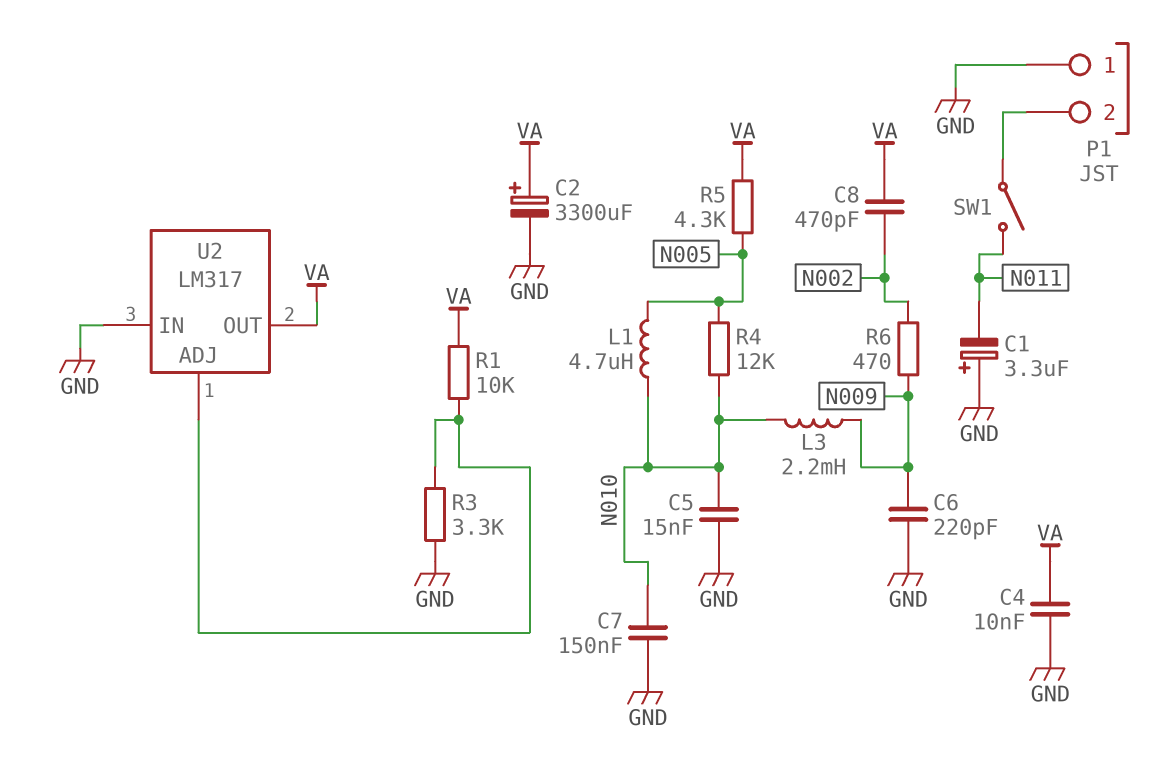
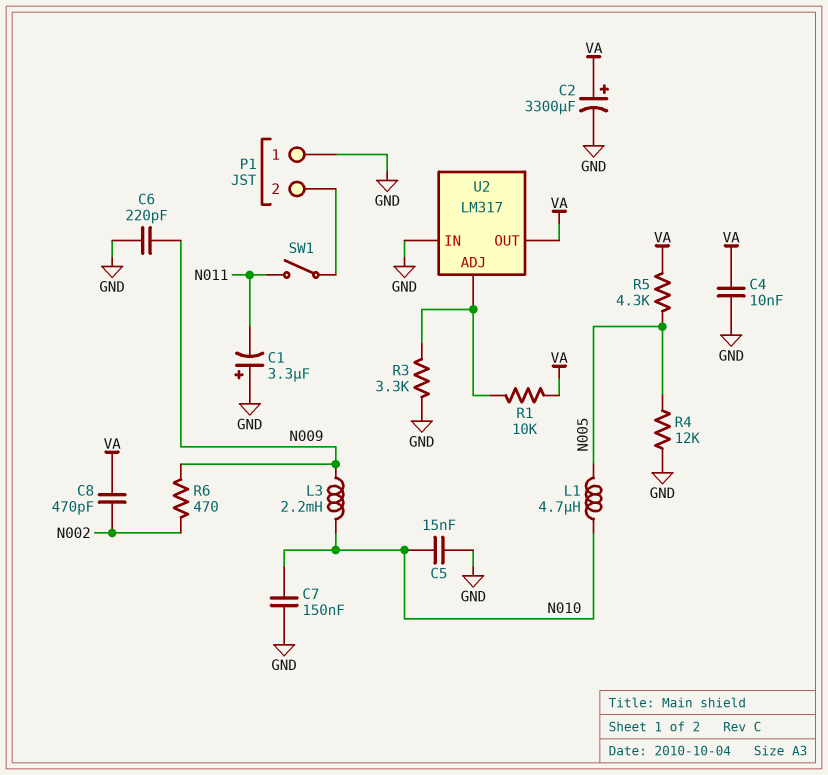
R4: 12k (N005, N010) -> 12k (GND, N005)

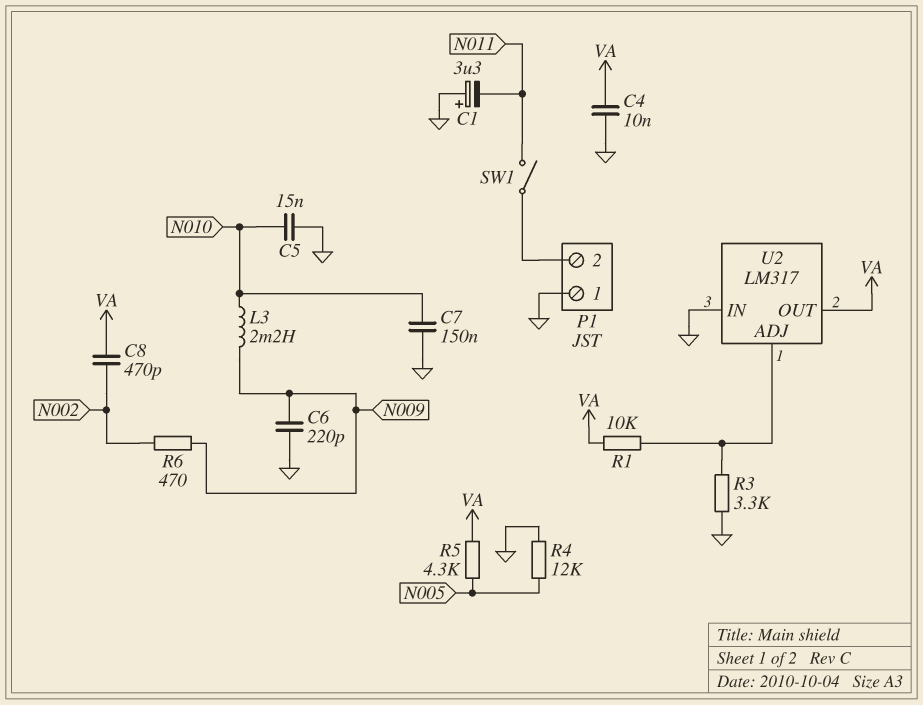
C2: 3300uF (plus VA, minus GND) -> none
L1: 4.7uH (N005, N010) -> none

